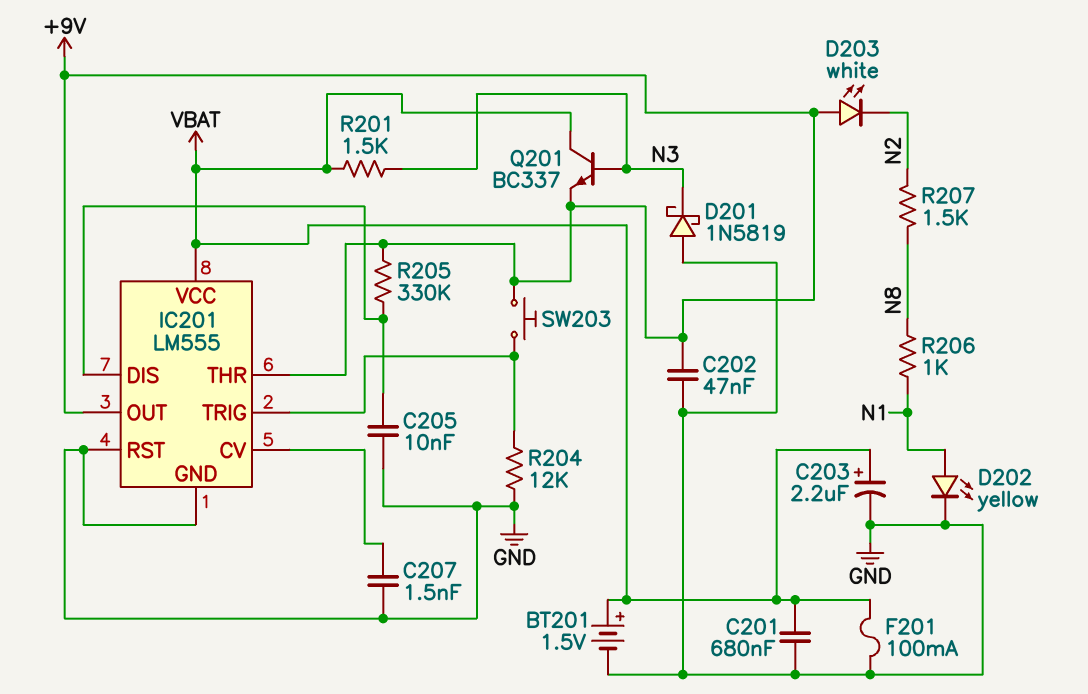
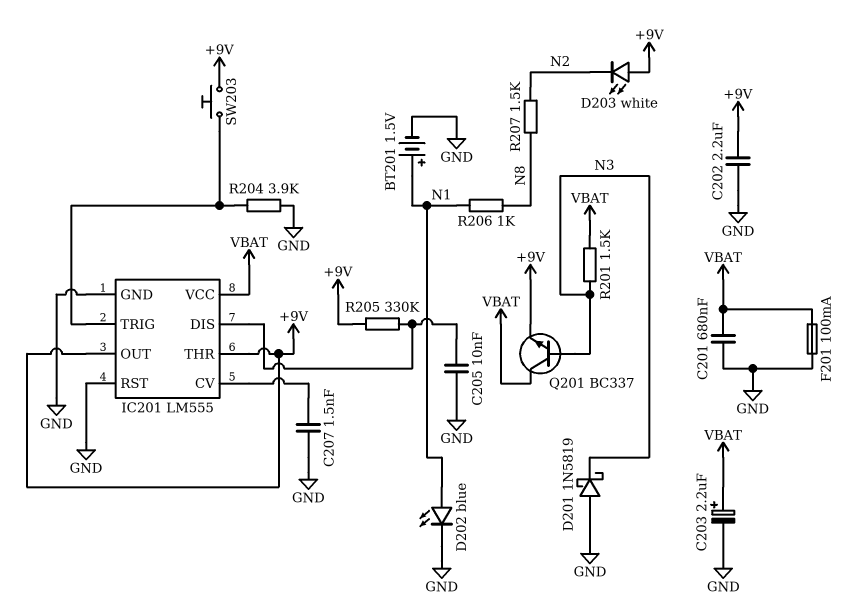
BT201: 1.5V (plus VBAT, minus GND) -> 1.5V (plus N1, minus GND)
C202: 47nF (+9V, GND) -> 2.2uF (+9V, GND)
D202: LED yellow (A N1, K GND) -> LED blue (A N1, K GND)
R204: 12k (GND, IC201/TRIG) -> 3.9k (GND, IC201/TRIG)

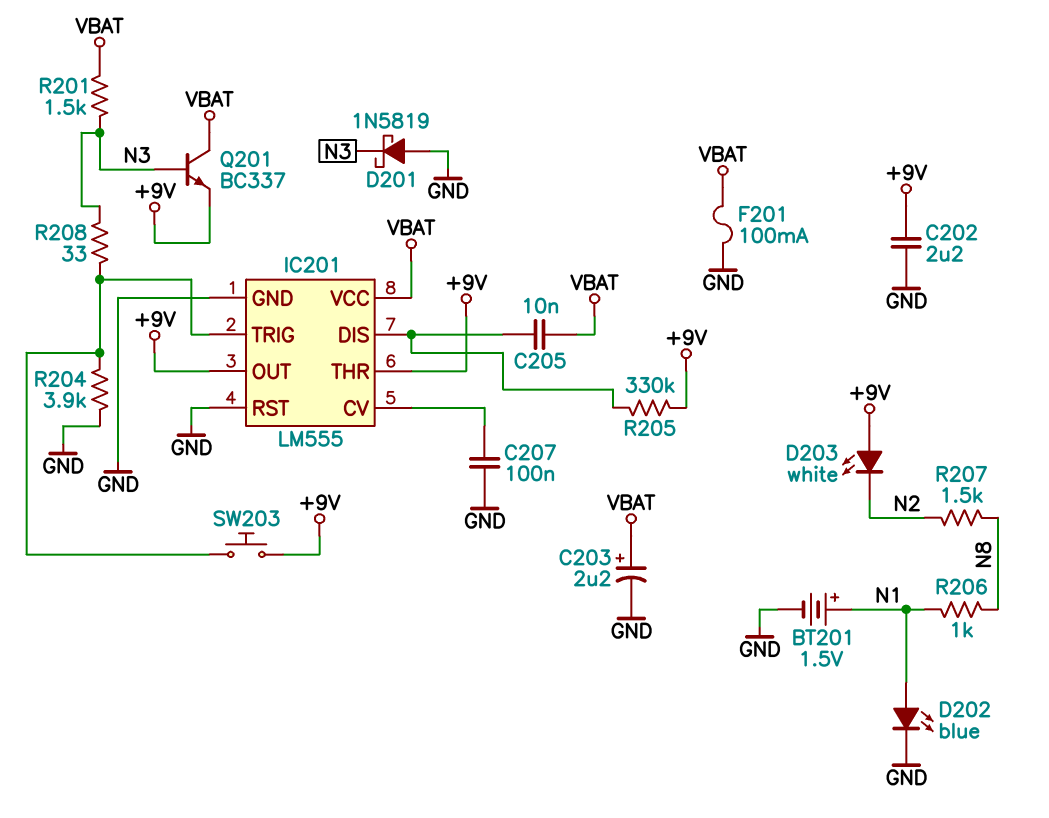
C201: 680nF (GND, VBAT) -> none
C205: 10nF (GND, IC201/DIS) -> 10nF (IC201/DIS, VBAT)
C207: 1.5nF (GND, IC201/CV) -> 100nF (GND, IC201/CV)
R208: none -> 33 (IC201/TRIG, N3)

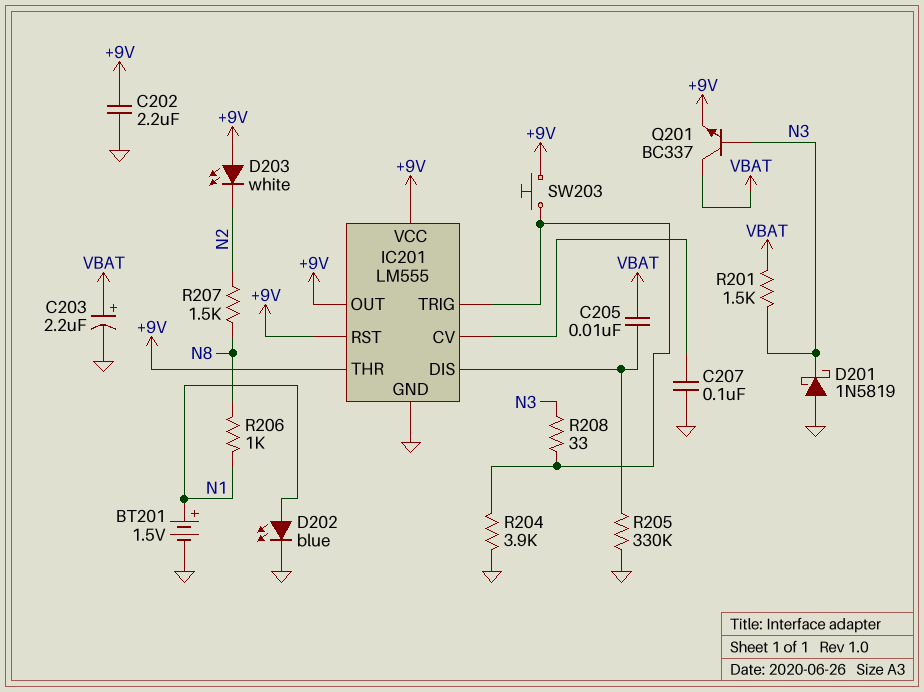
F201: 100mA (GND, VBAT) -> none
IC201 pin RST: GND -> +9V
IC201 pin VCC: VBAT -> +9V
R205: 330k (+9V, IC201/DIS) -> 330k (GND, IC201/DIS)

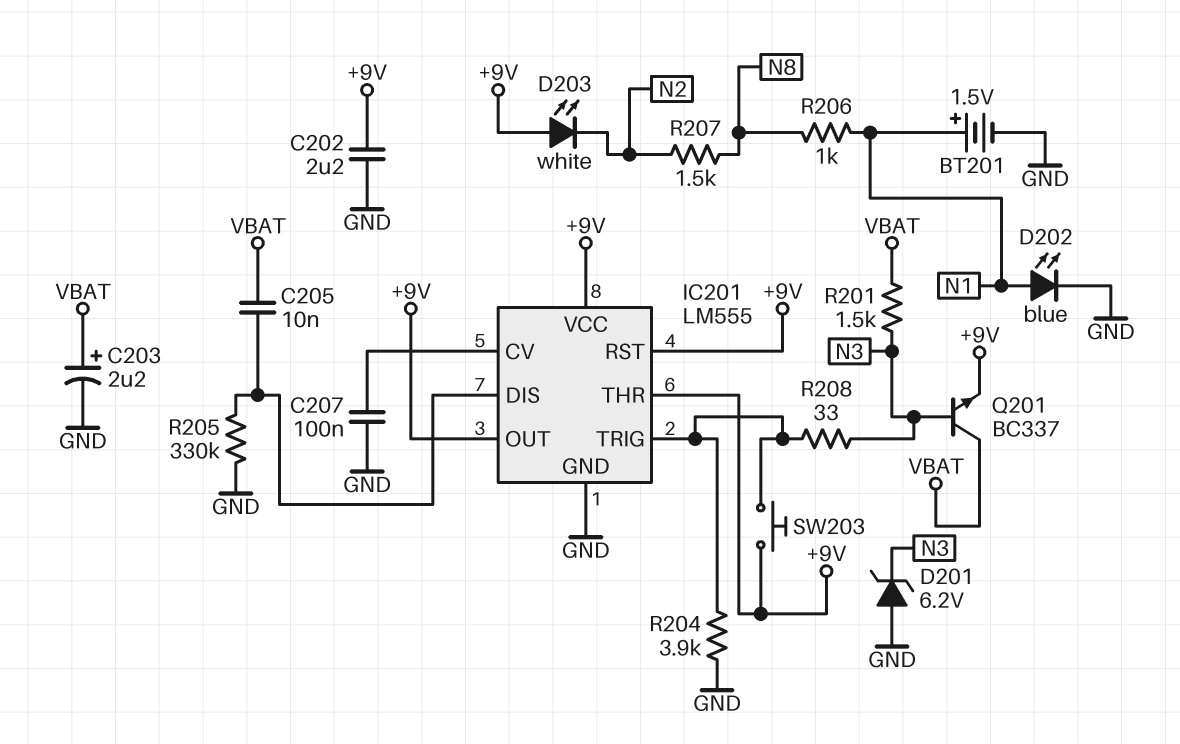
D201: schottky 1N5819 (A GND, K N3) -> zener 6.2V (A GND, K N3)

